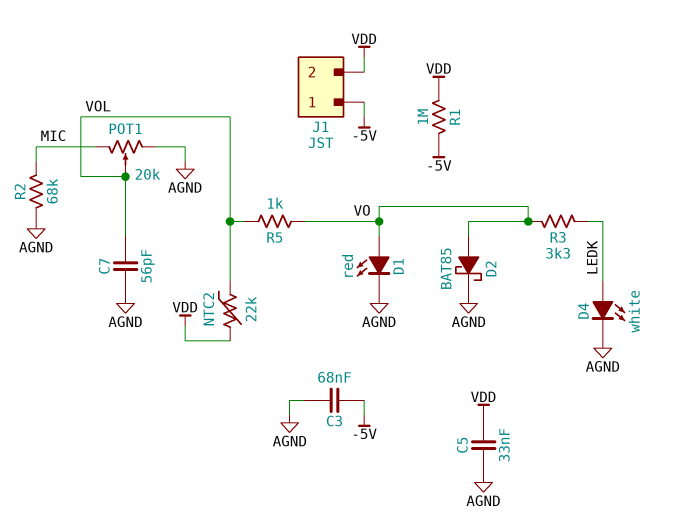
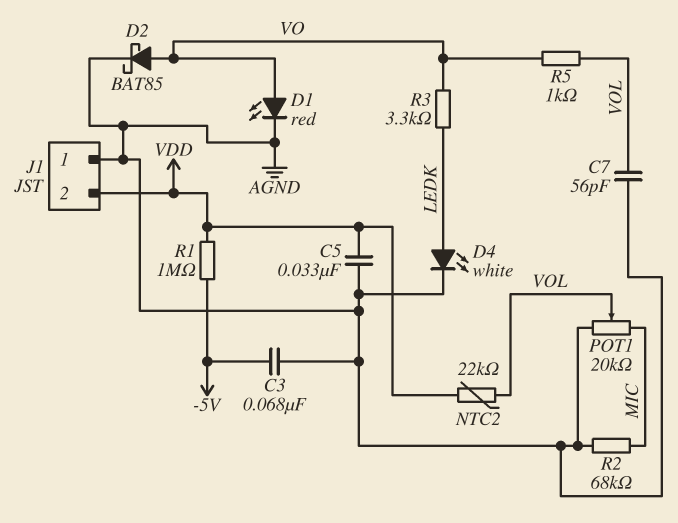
J1 pin 1: -5V -> AGND

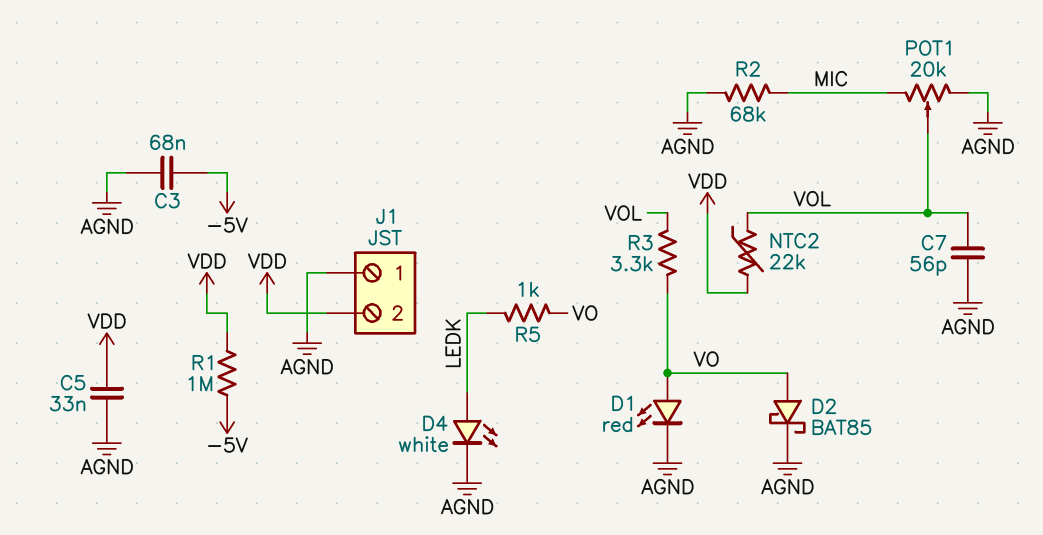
R3: 3.3k (LEDK, VO) -> 3.3k (VO, VOL)
R5: 1k (VO, VOL) -> 1k (LEDK, VO)

